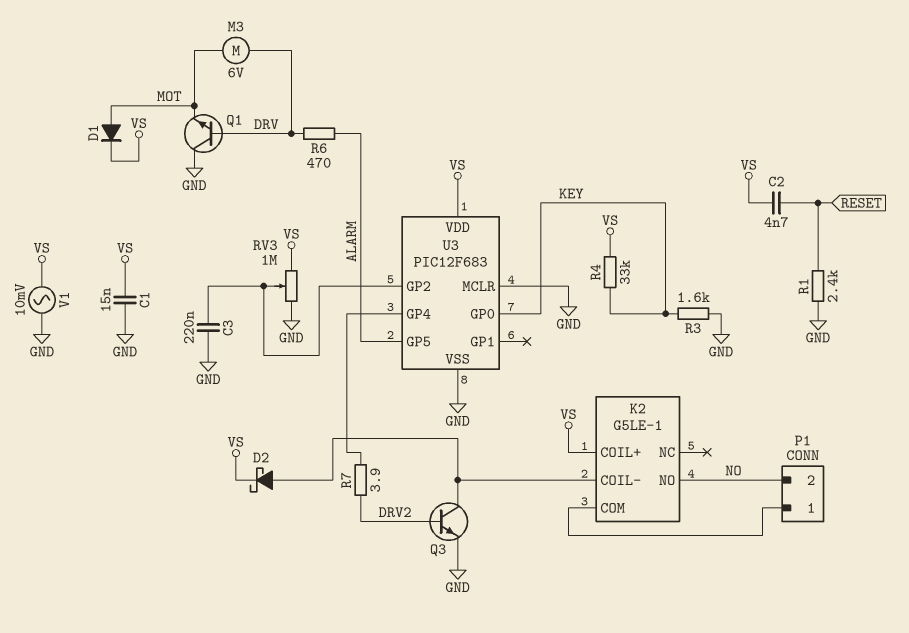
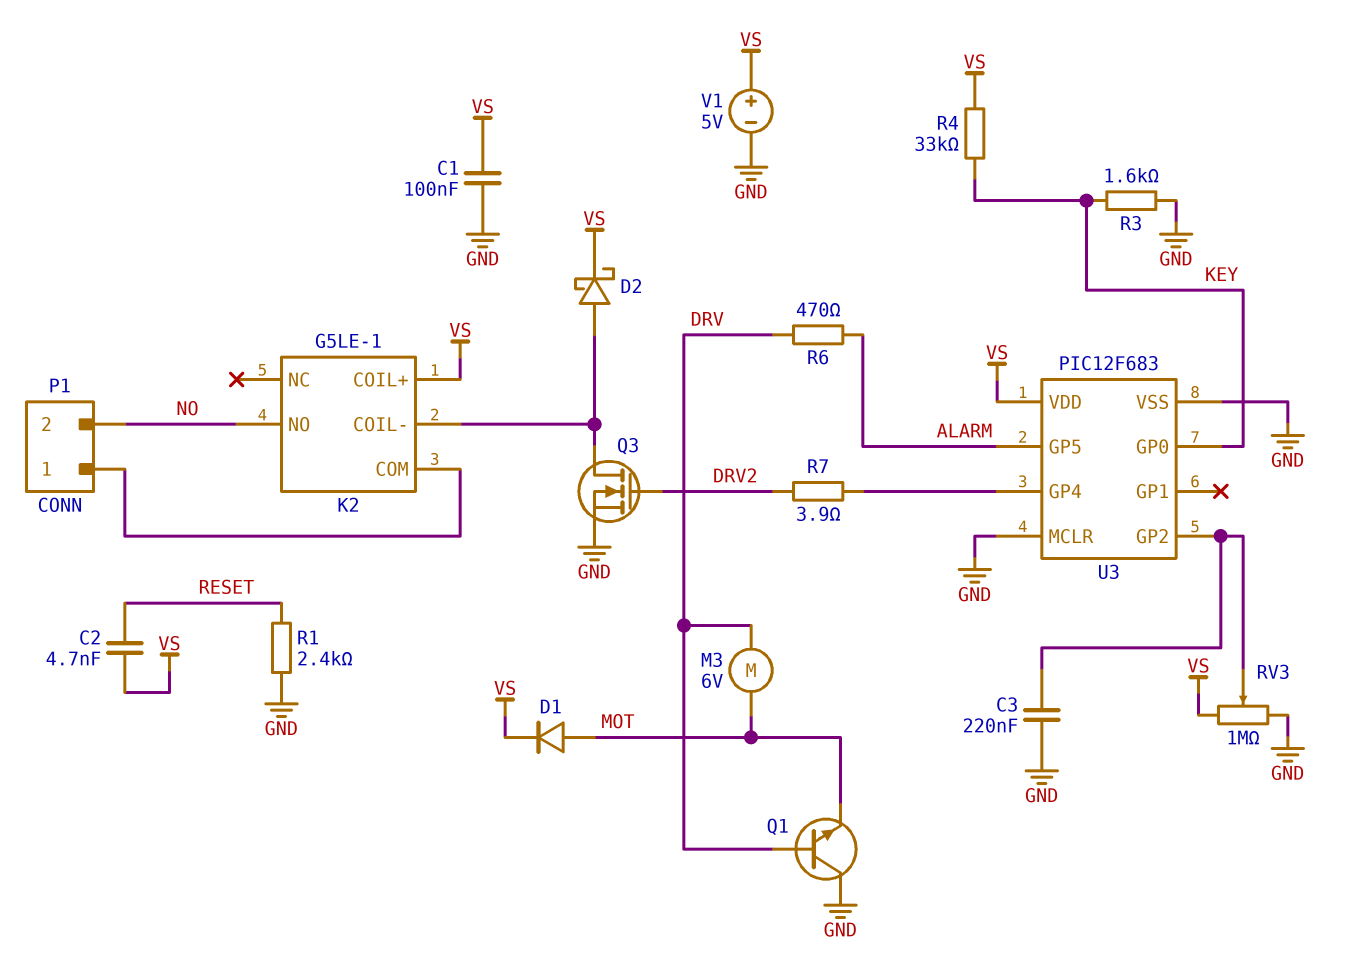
C1: 15nF (GND, VS) -> 100nF (GND, VS)
Q3: NPN (B DRV2, C K2/COIL-, E GND) -> NMOS (G DRV2, D K2/COIL-, S GND)
V1: AC 10mV (GND, VS) -> 5V (plus VS, minus GND)

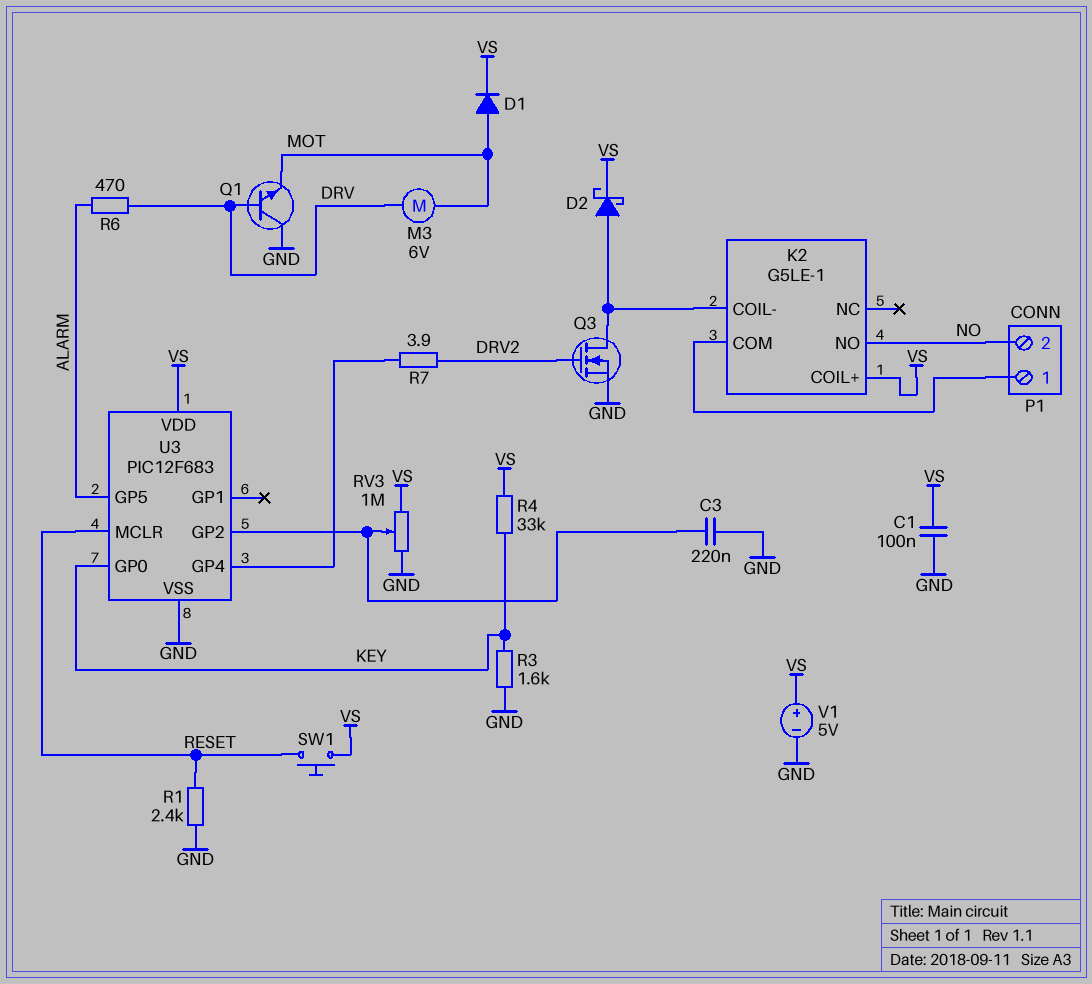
C2: 4.7nF (RESET, VS) -> none
SW1: none -> button (RESET, VS)
U3 pin MCLR: GND -> RESET

